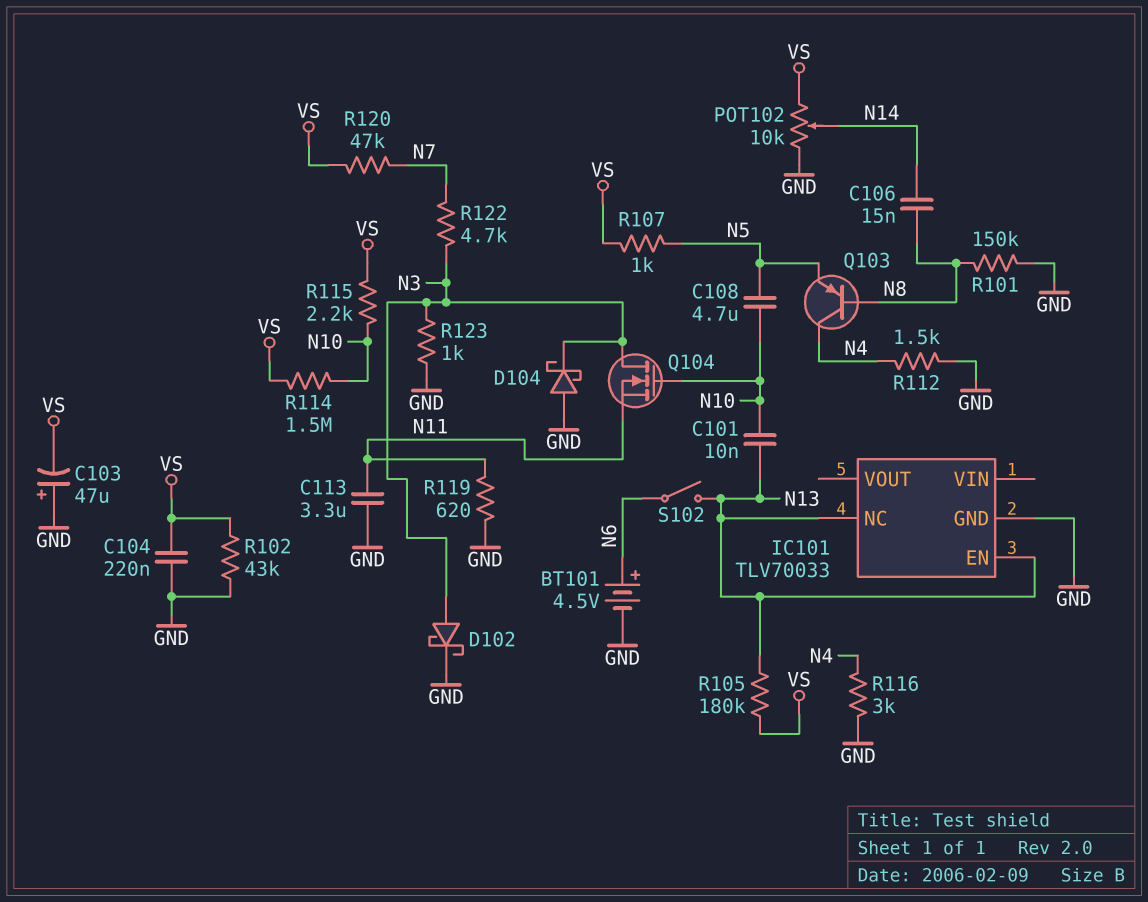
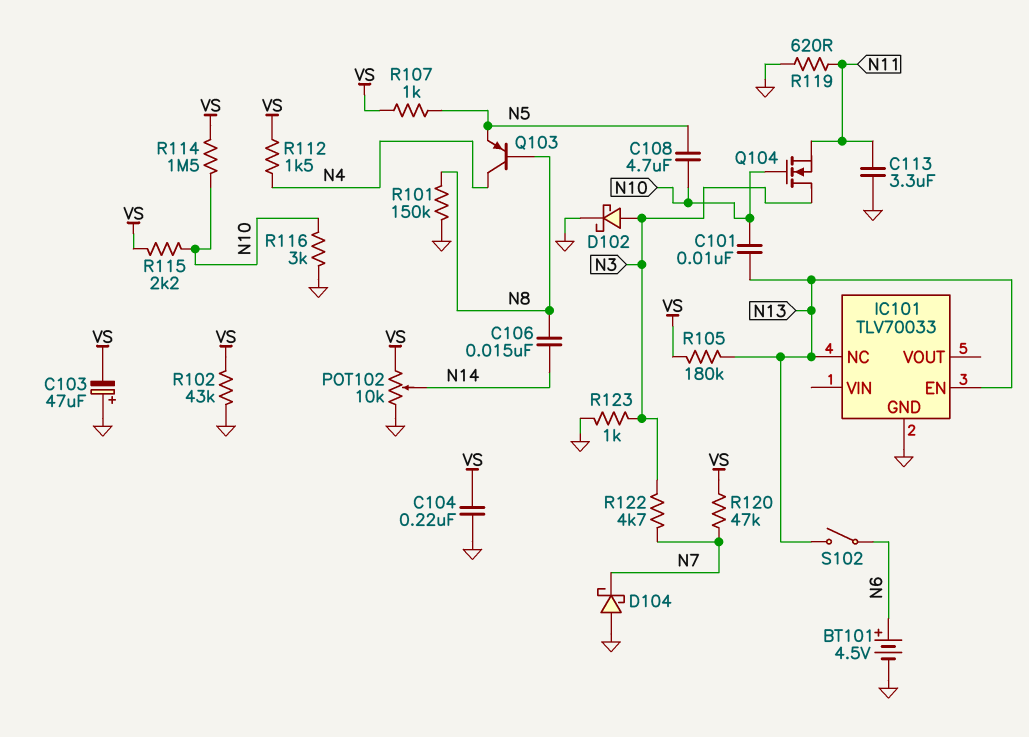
D104: schottky (A GND, K N3) -> schottky (A GND, K N7)
R112: 1.5k (GND, N4) -> 1.5k (N4, VS)
R116: 3k (GND, N4) -> 3k (GND, N10)

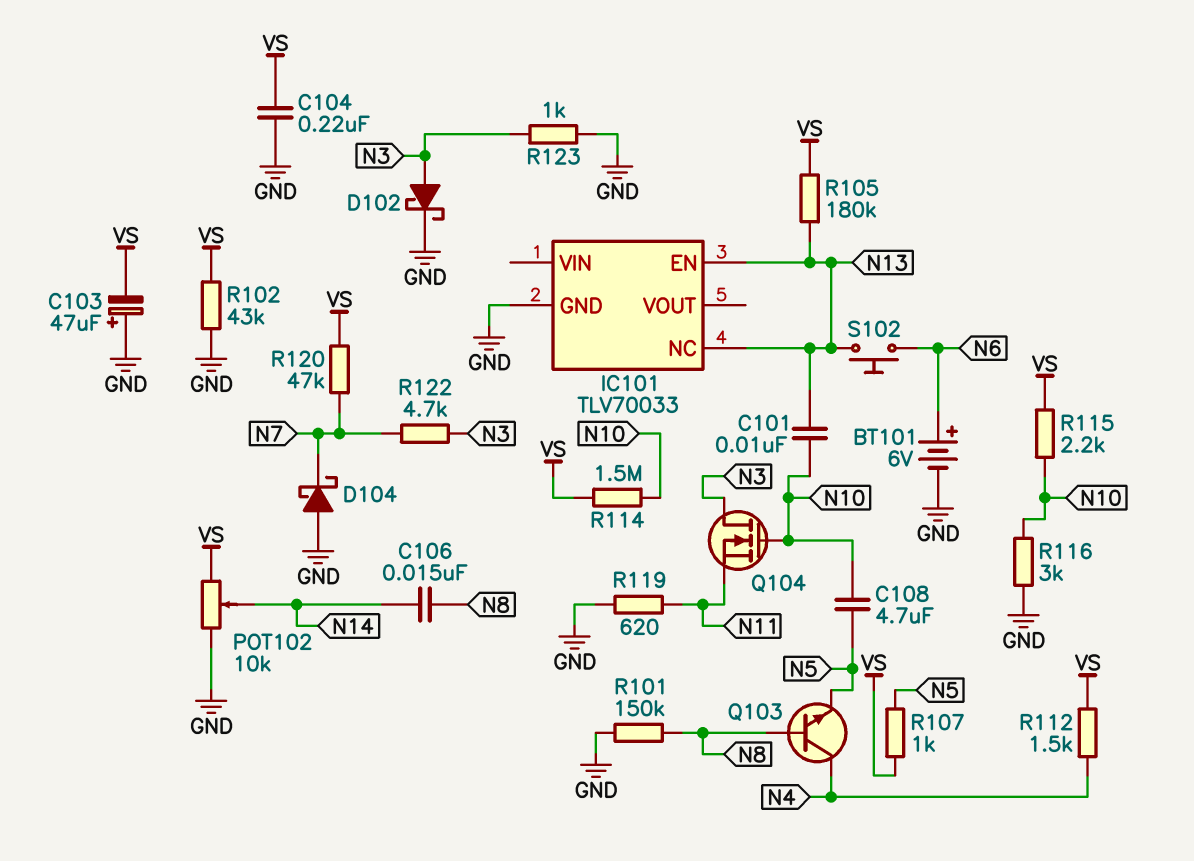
BT101: 4.5V (plus N6, minus GND) -> 6V (plus N6, minus GND)
C113: 3.3uF (GND, N11) -> none
Q103: PNP (B N8, C N4, E N5) -> NPN (B N8, C N4, E N5)
S102: switch (N6, N13) -> button (N6, N13)

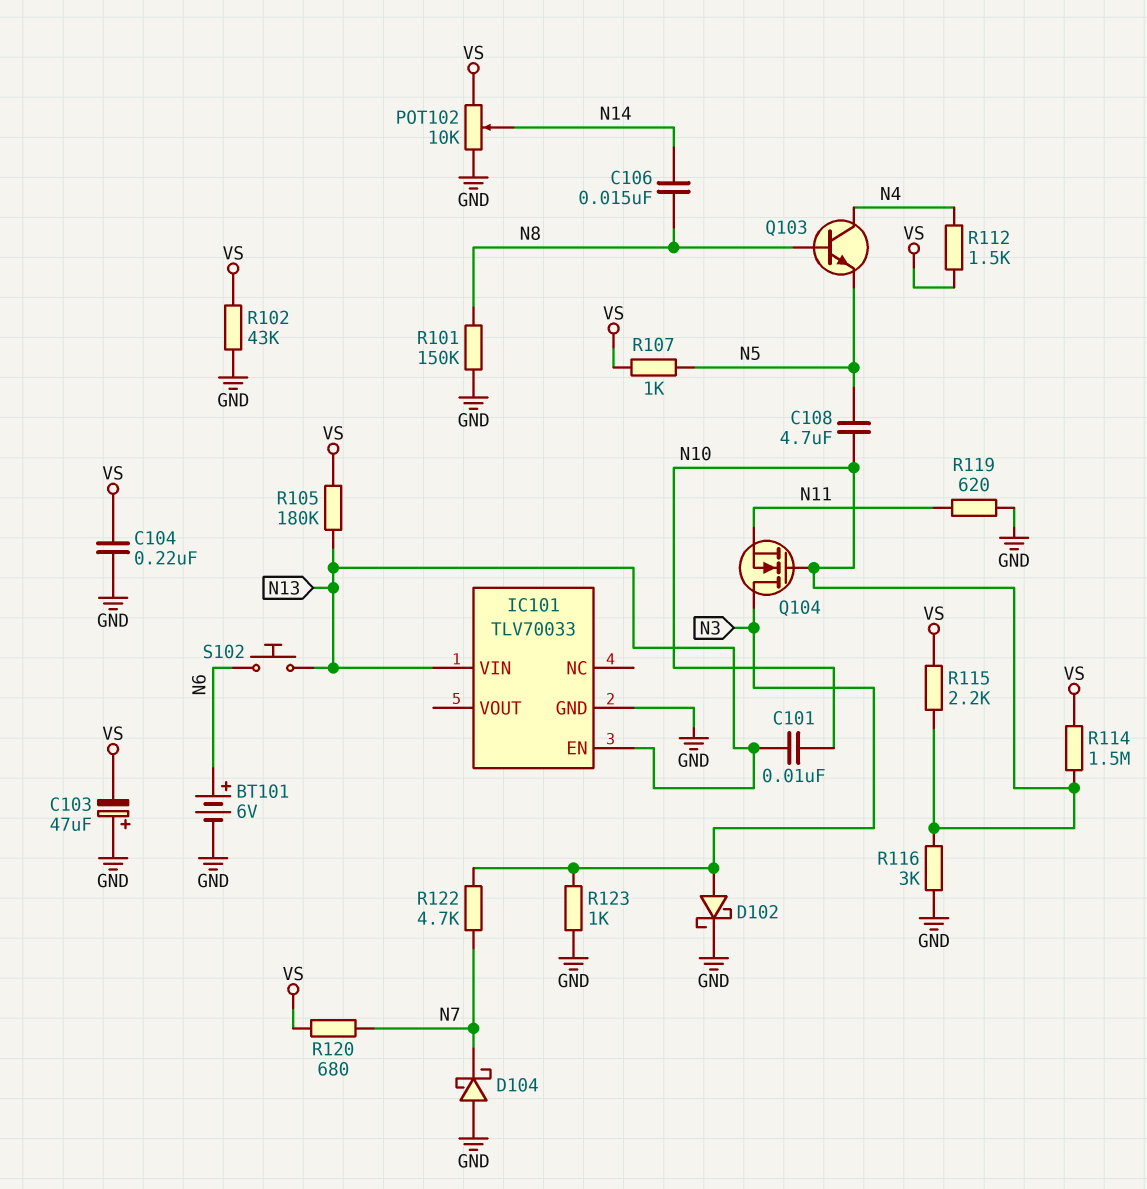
IC101 pin NC: N13 -> none
IC101 pin VIN: none -> N13
R120: 47k (N7, VS) -> 680 (N7, VS)

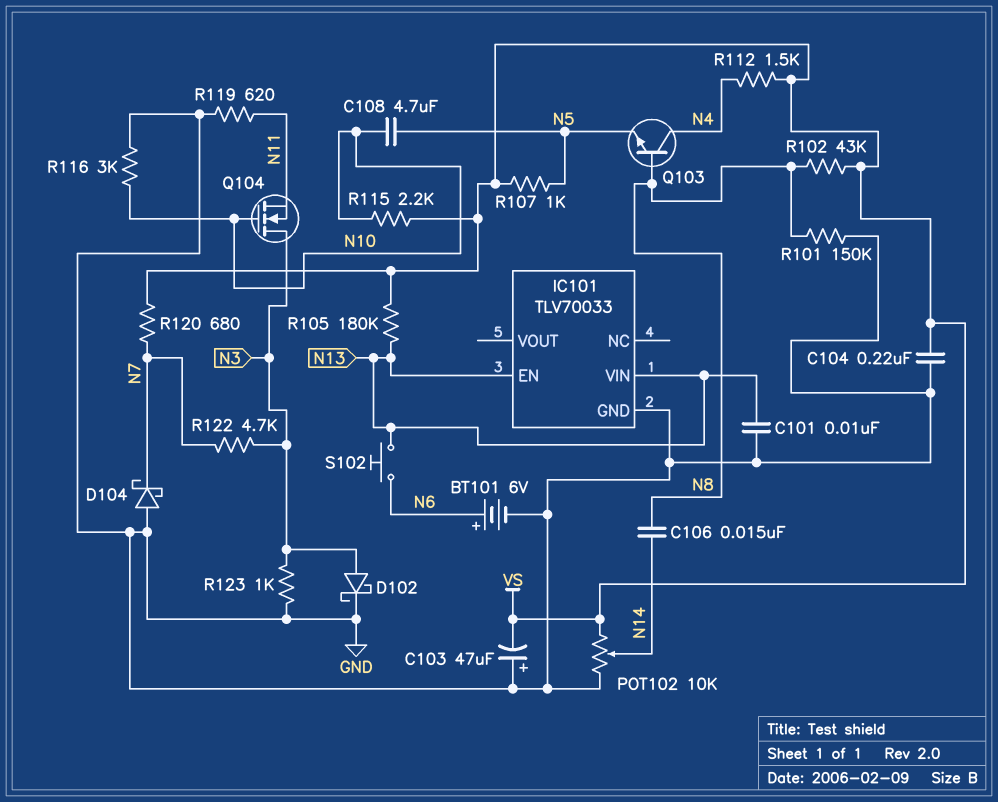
C101: 10nF (N10, N13) -> 10nF (GND, N13)
R102: 43k (GND, VS) -> 43k (N8, VS)
R114: 1.5M (N10, VS) -> none

